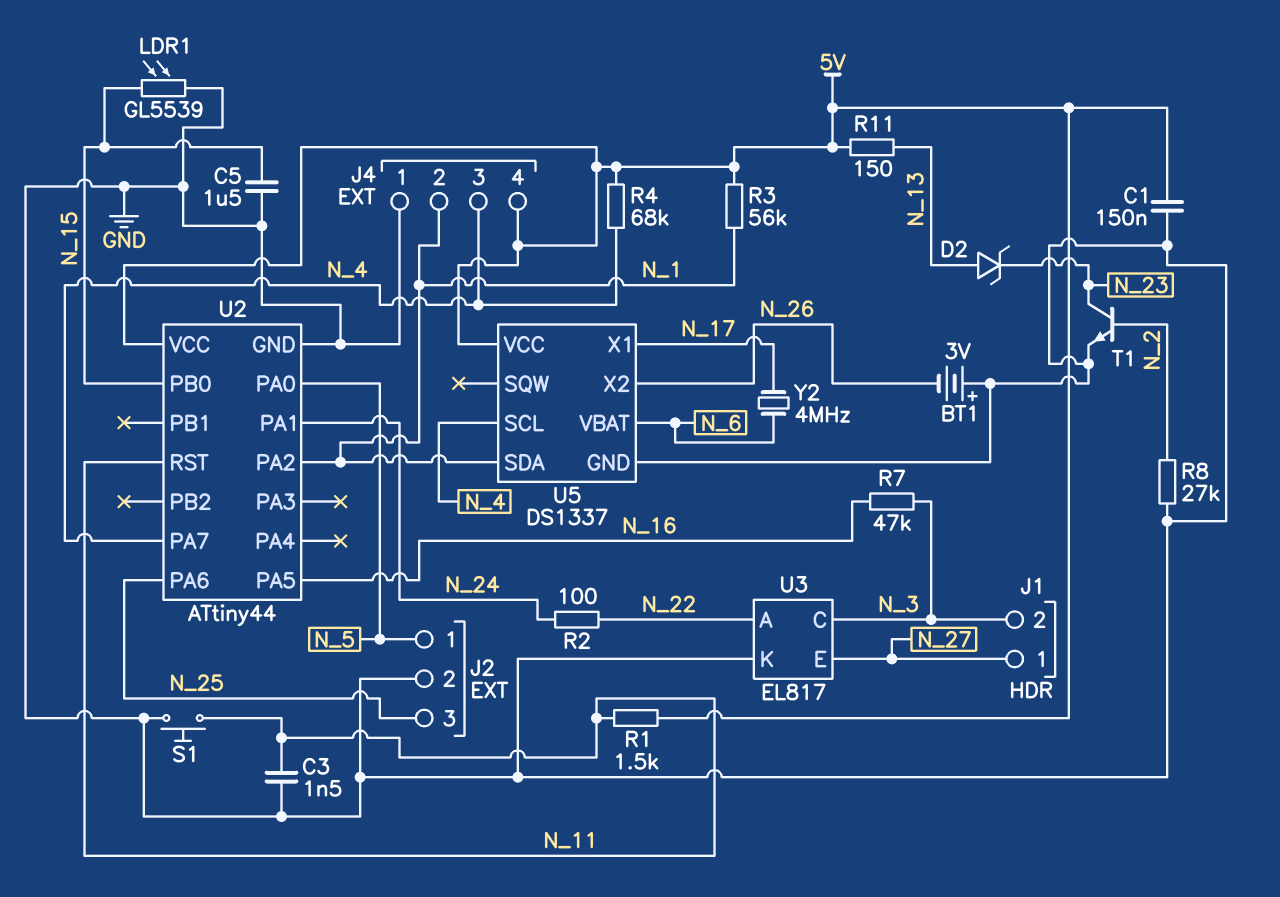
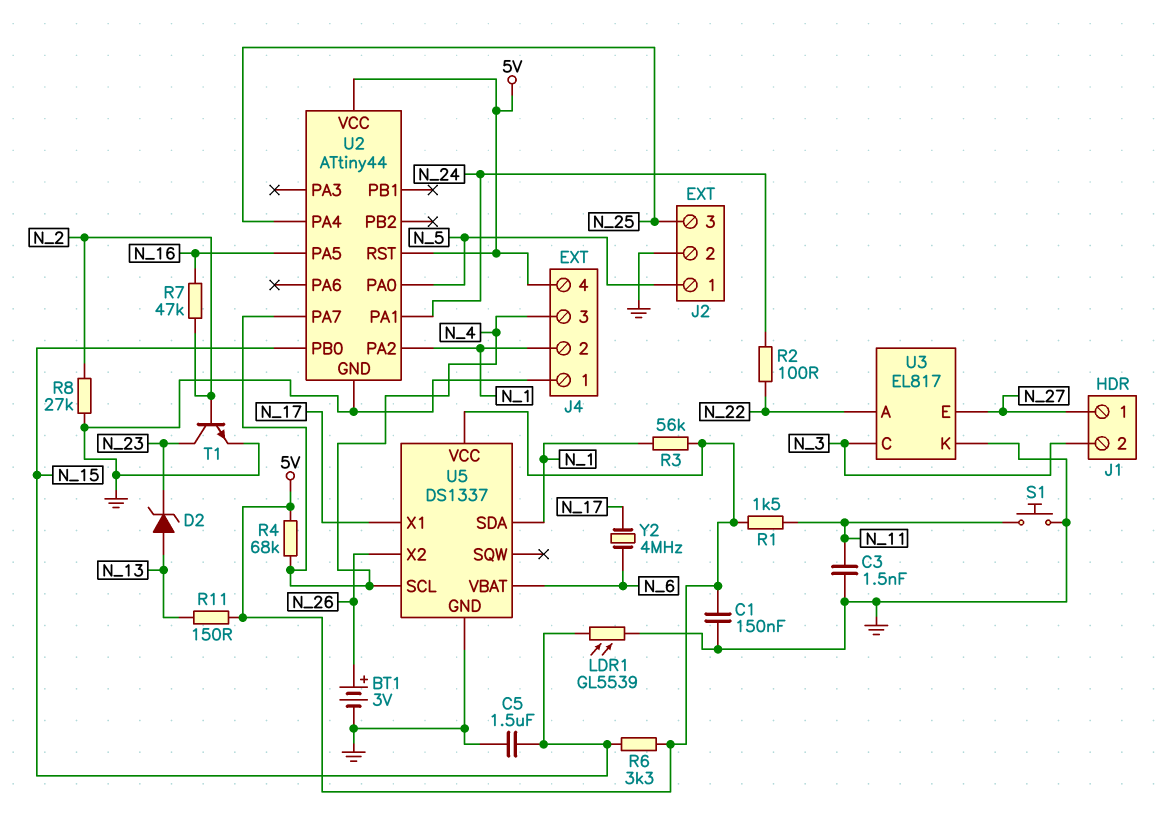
BT1: 3V (plus GND, minus N_26) -> 3V (plus N_26, minus GND)
R6: none -> 3.3k (5V, N_15)
R7: 47k (N_3, N_16) -> 47k (N_2, N_16)
U2 pin PA4: none -> N_25
U2 pin PA6: N_25 -> none
U2 pin RST: N_11 -> 5V

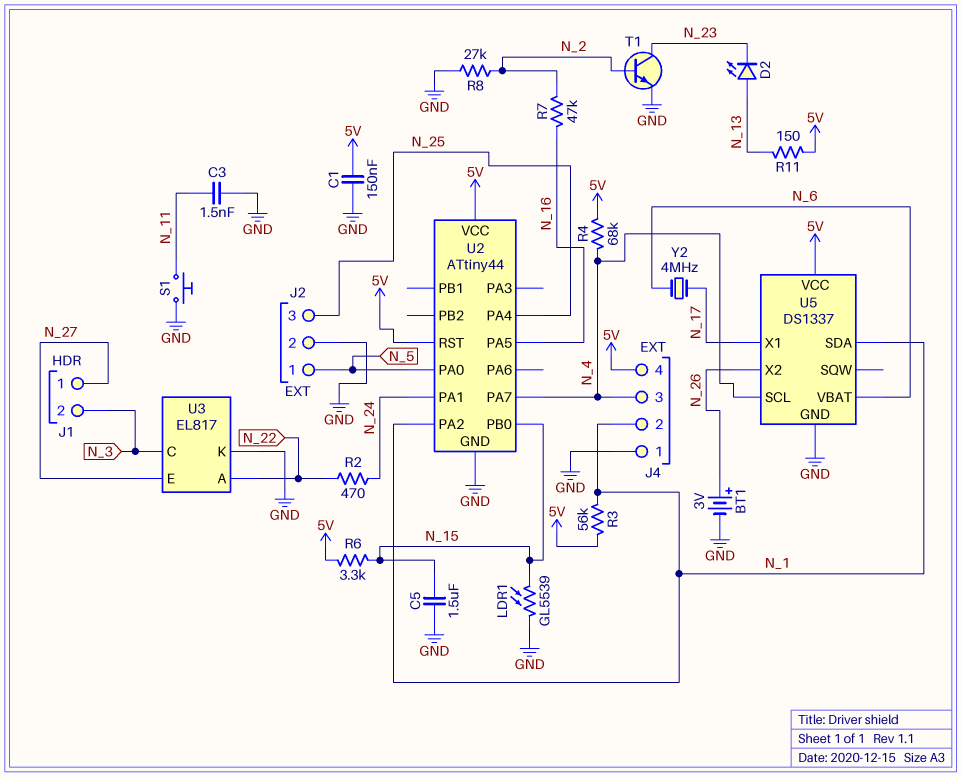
D2: zener (A N_13, K N_23) -> LED (A N_13, K N_23)
R1: 1.5k (5V, N_11) -> none
R2: 100 (N_22, N_24) -> 470 (N_22, N_24)

